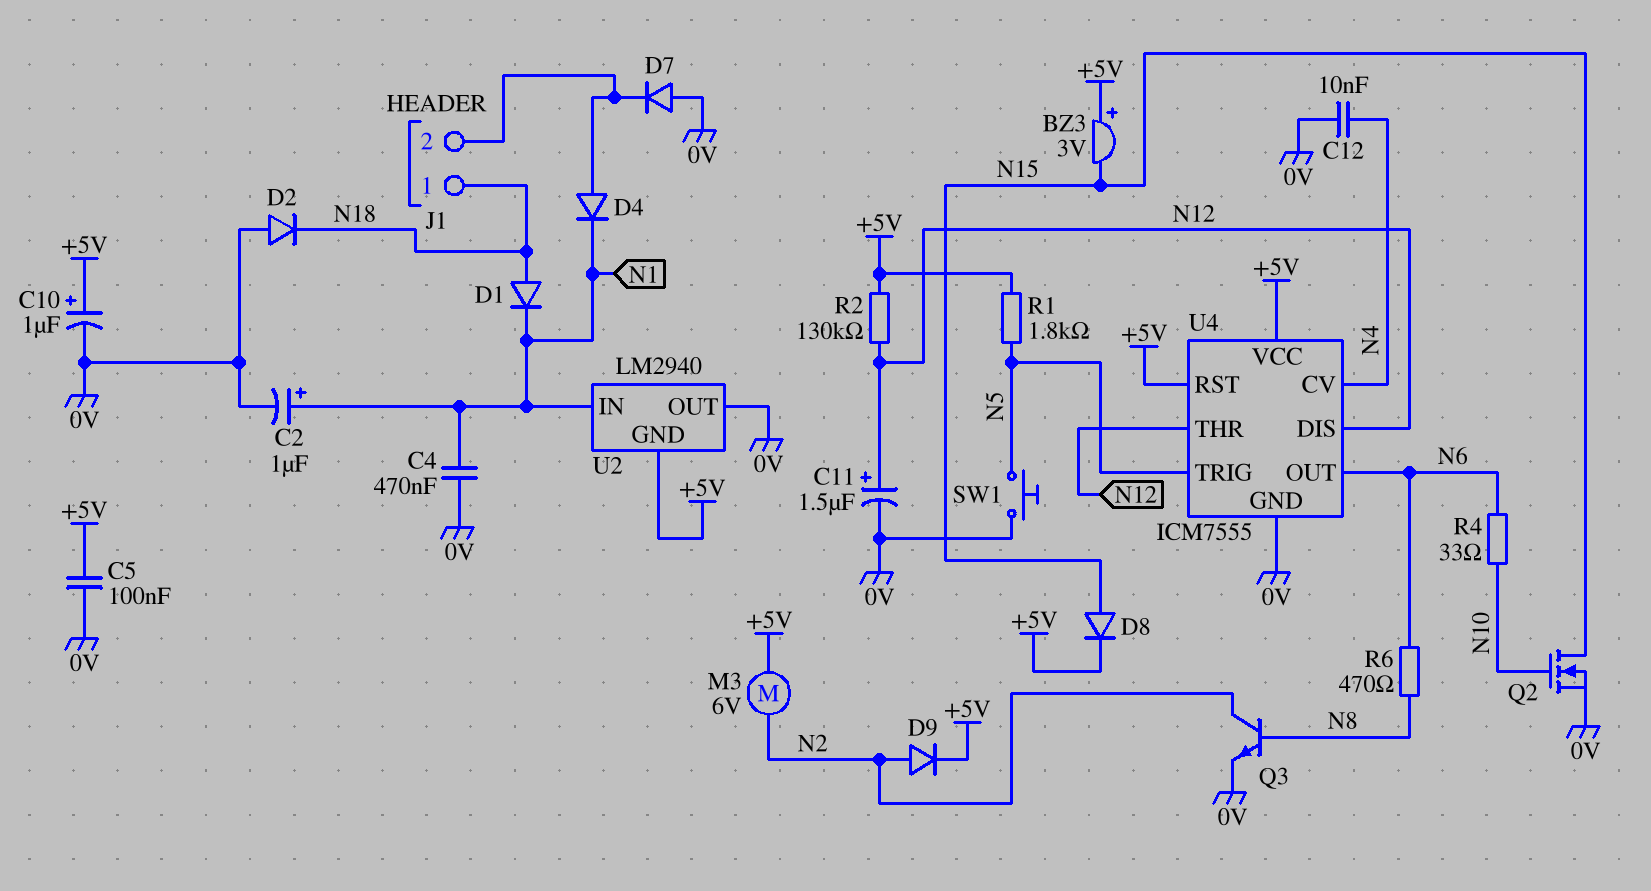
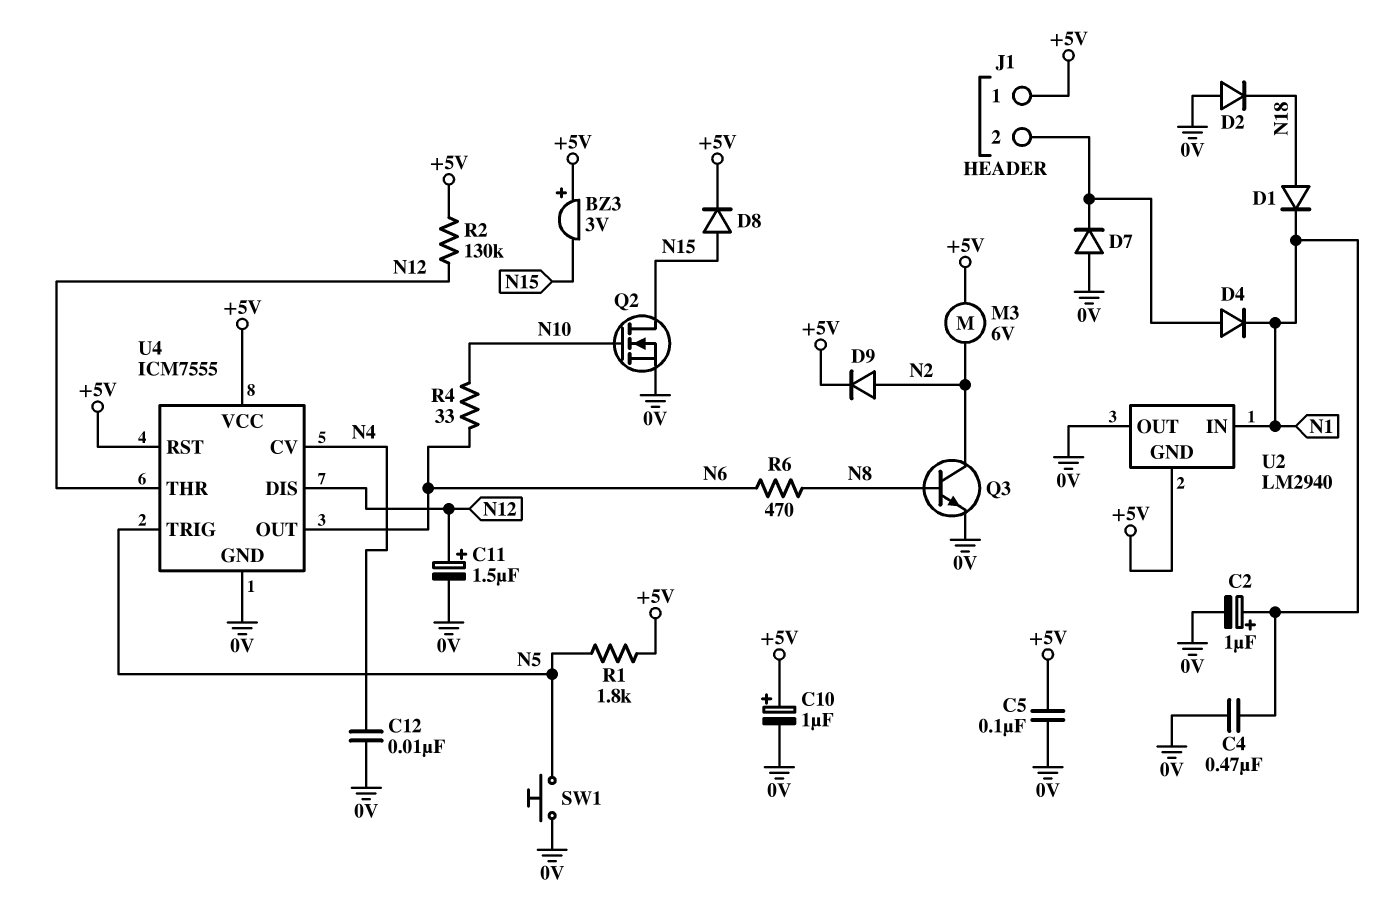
J1 pin 1: N18 -> +5V

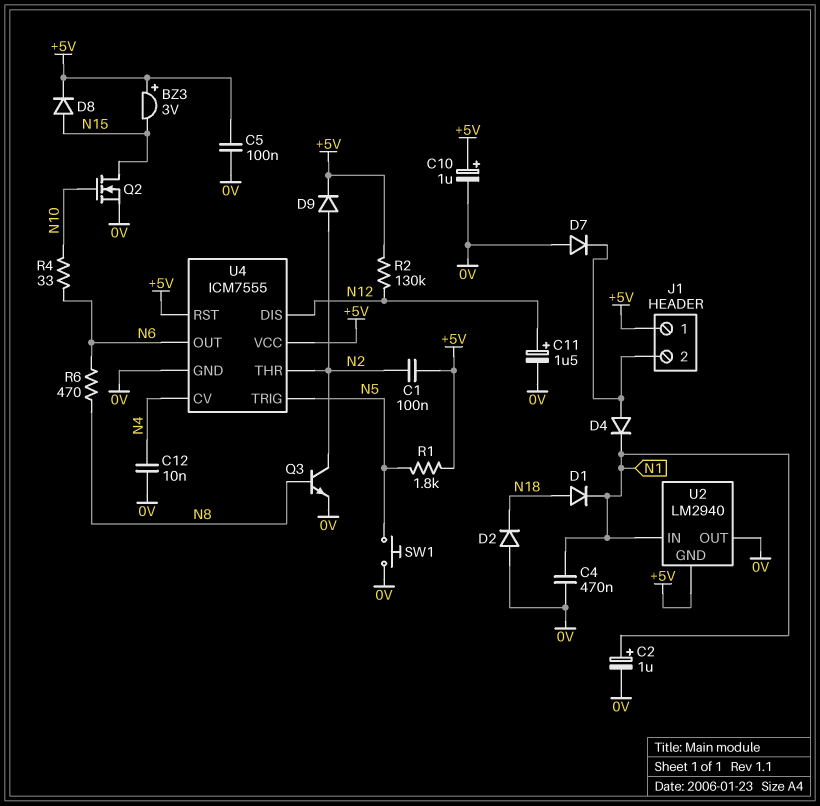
C1: none -> 100nF (+5V, N2)
M3: motor 6V (+5V, N2) -> none
U4 pin THR: N12 -> N2

